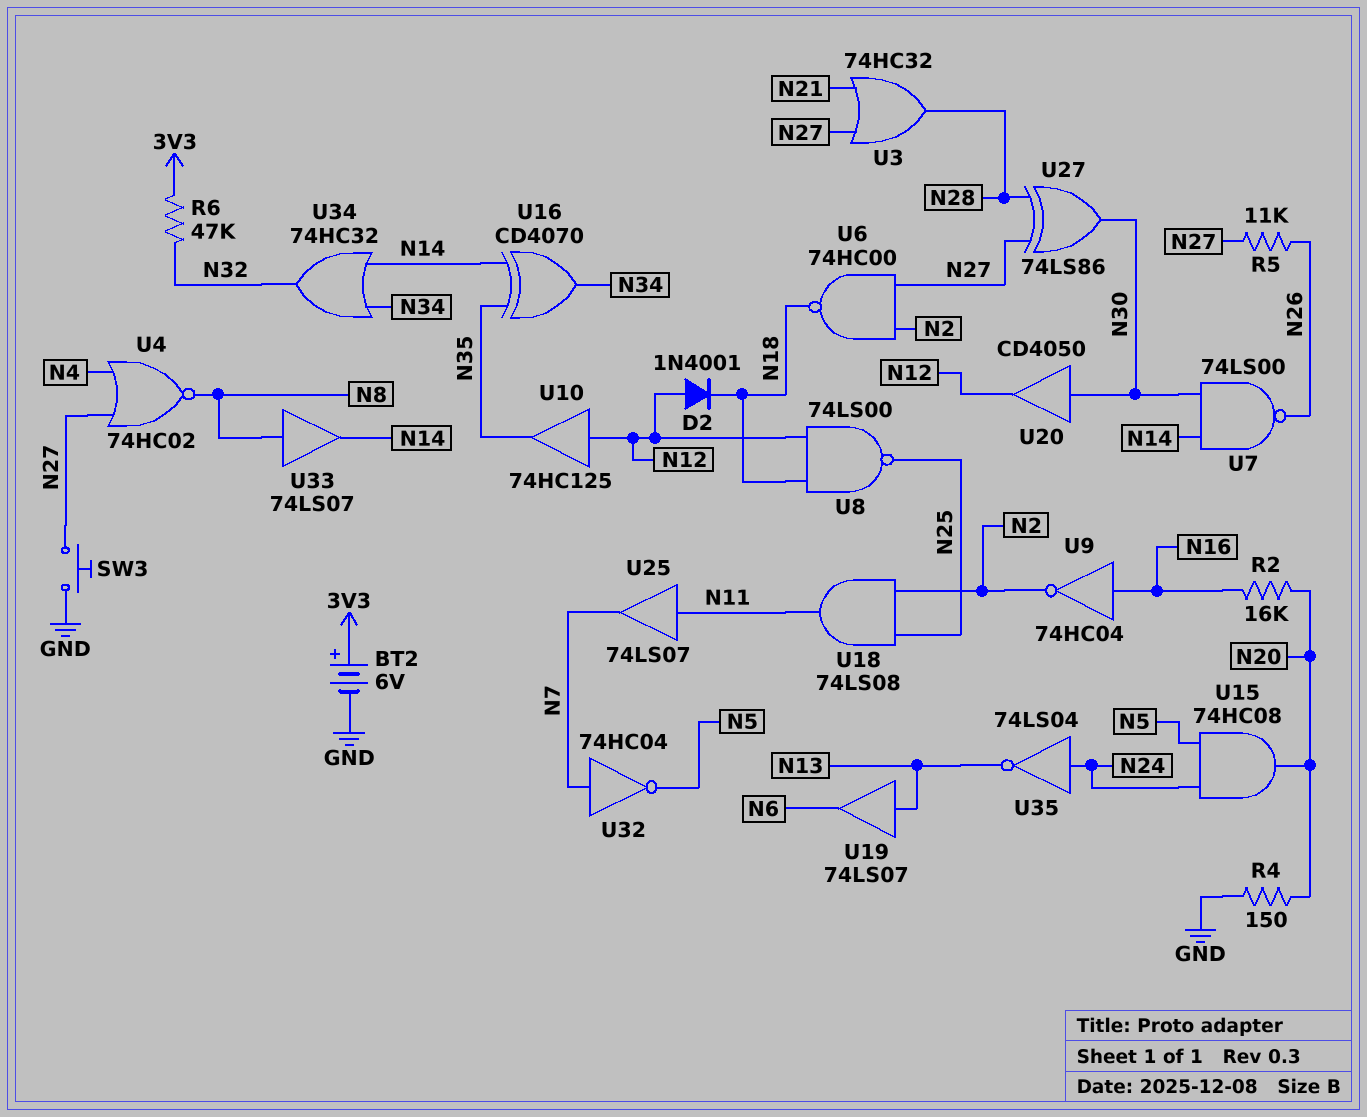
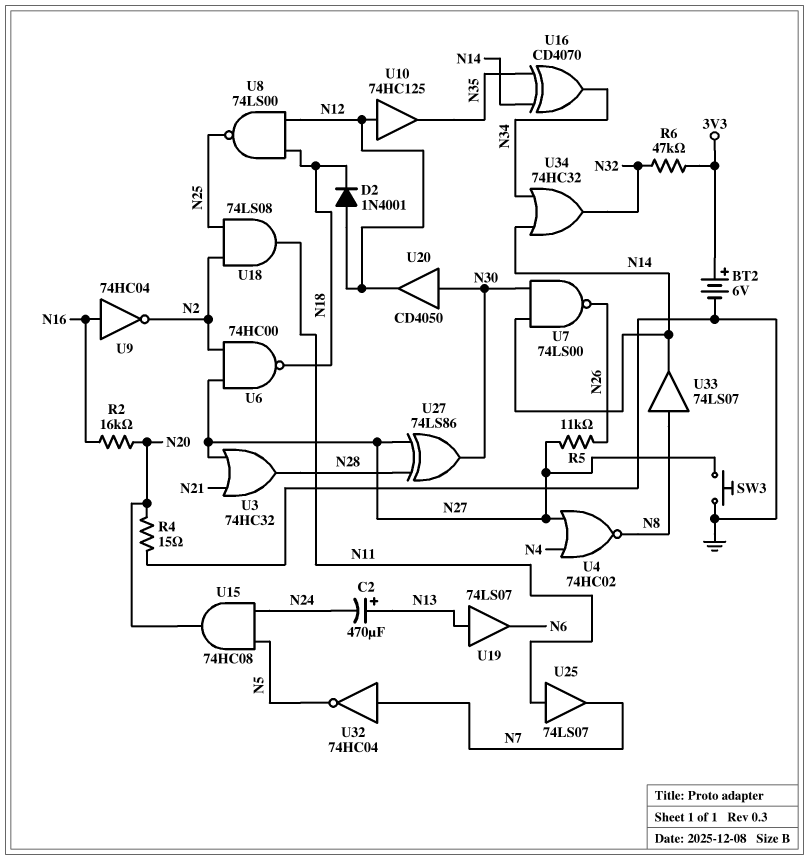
C2: none -> 470uF (plus N13, minus N24)
R4: 150 (GND, N20) -> 15 (GND, N20)
U35: NOT 74LS04 (in N24, out N13) -> none

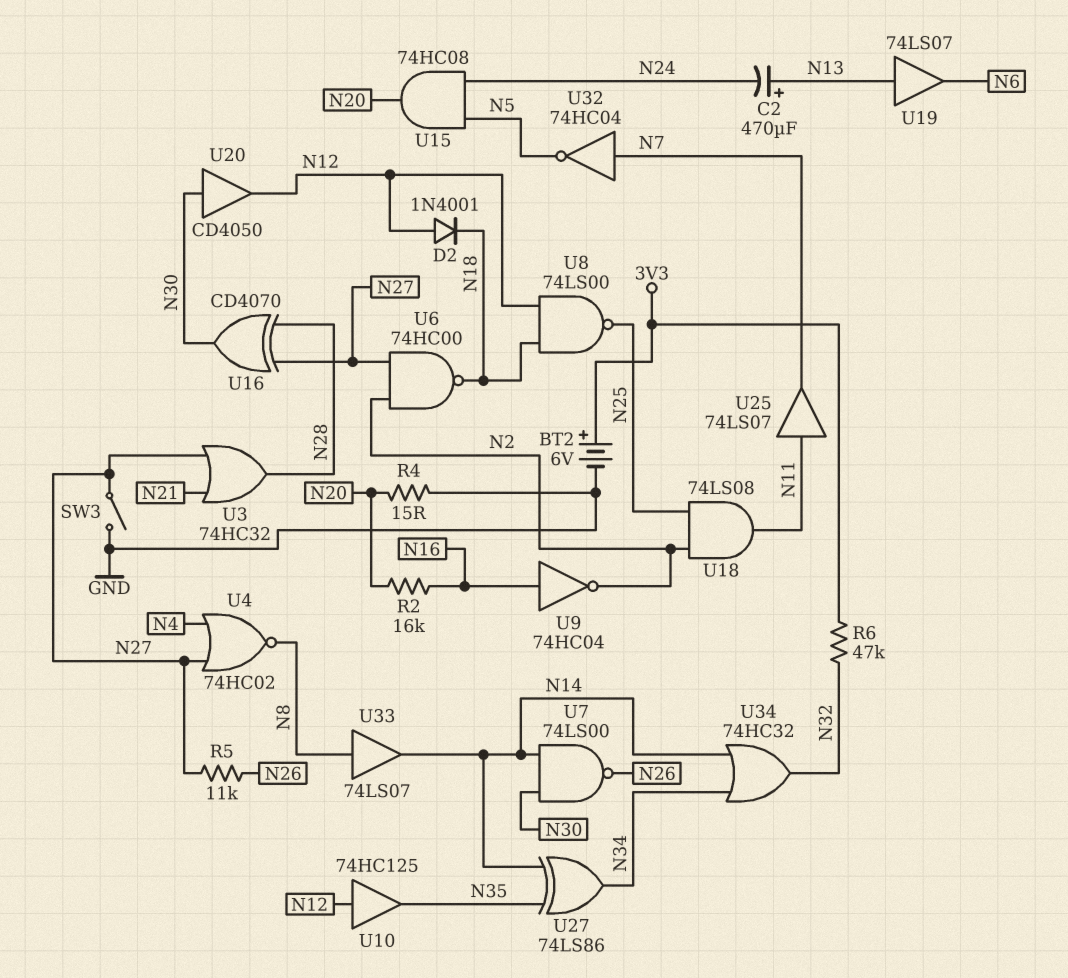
SW3: button (GND, N27) -> switch (GND, N27)
U16: XOR CD4070 (in N14, in N35, out N34) -> XOR CD4070 (in N27, in N28, out N30)
U27: XOR 74LS86 (in N27, in N28, out N30) -> XOR 74LS86 (in N14, in N35, out N34)

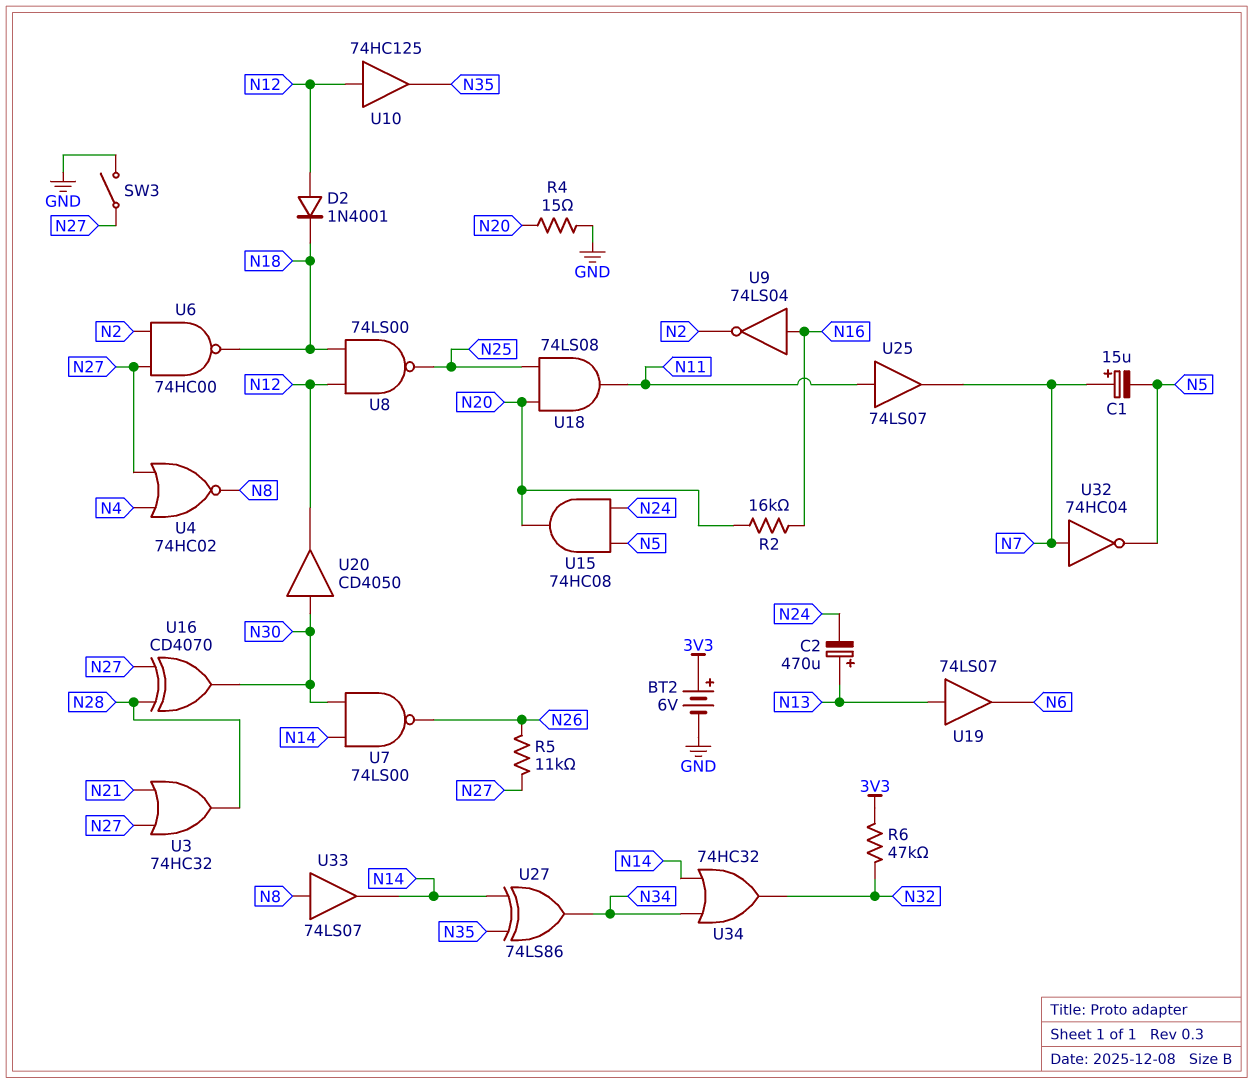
C1: none -> 15uF (plus N7, minus N5)
U9: NOT 74HC04 (in N16, out N2) -> NOT 74LS04 (in N16, out N2)
U18: AND 74LS08 (in N2, in N25, out N11) -> AND 74LS08 (in N20, in N25, out N11)

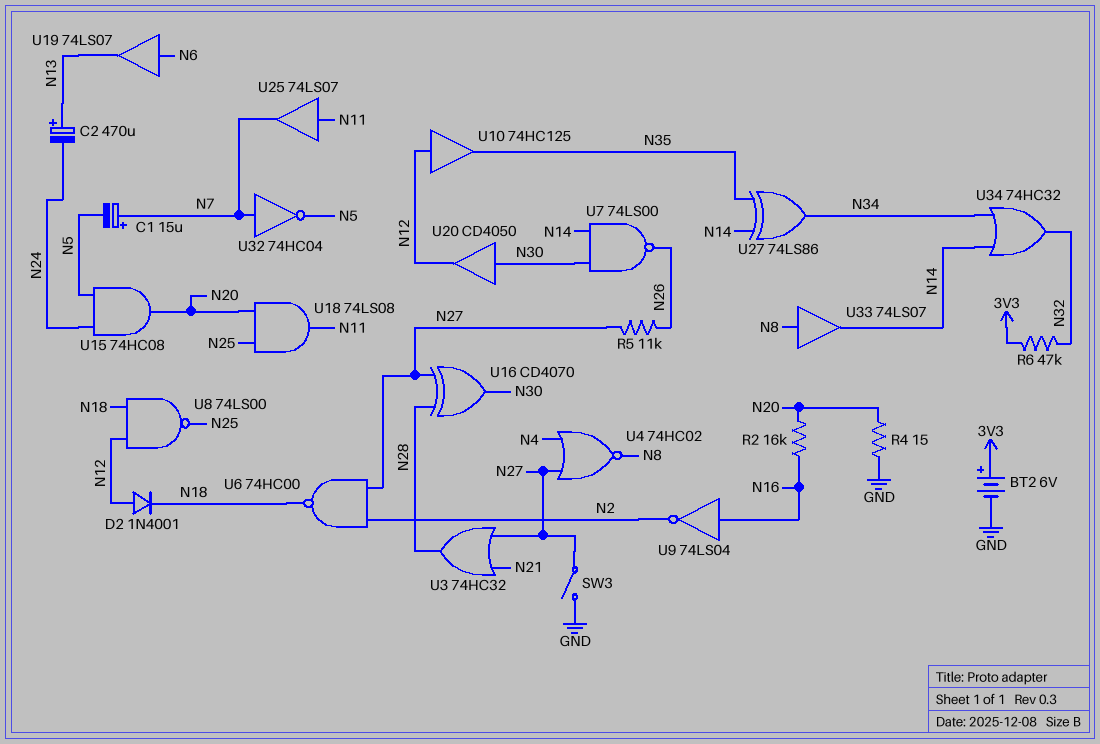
U19: buffer 74LS07 (in N13, out N6) -> buffer 74LS07 (in N6, out N13)

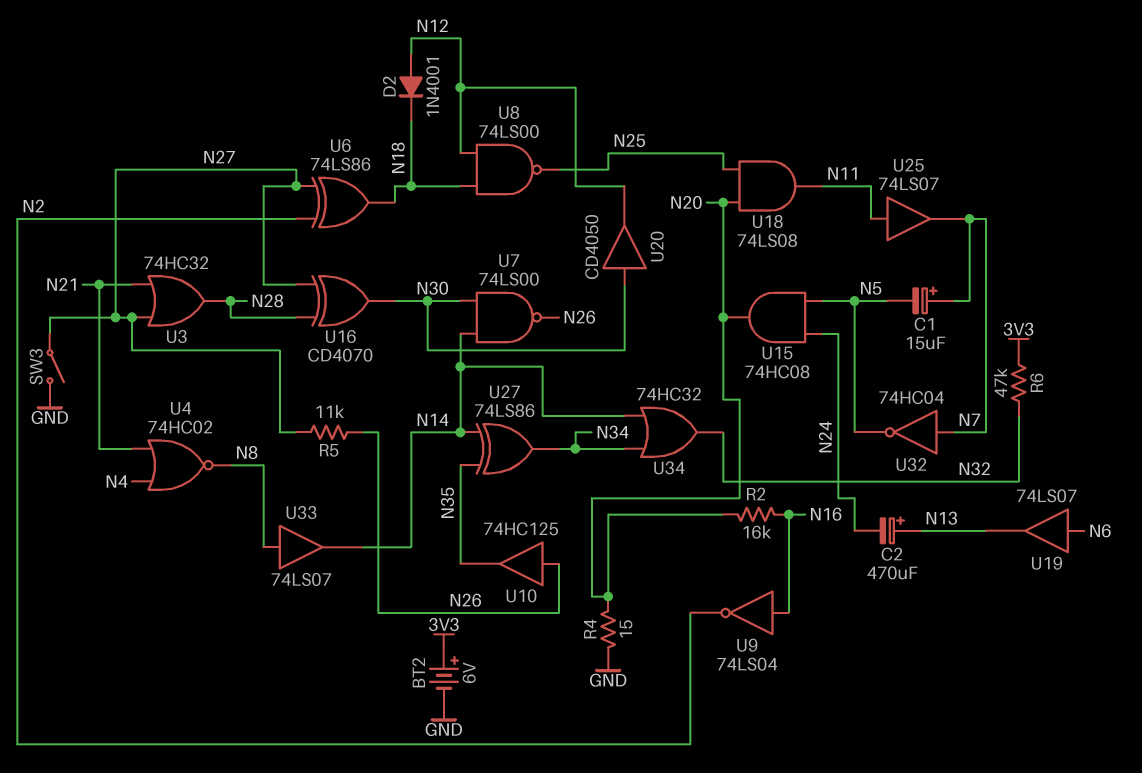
U4: NOR 74HC02 (in N4, in N27, out N8) -> NOR 74HC02 (in N4, in N21, out N8)
U6: NAND 74HC00 (in N2, in N27, out N18) -> XOR 74LS86 (in N2, in N27, out N18)
U10: buffer 74HC125 (in N12, out N35) -> buffer 74HC125 (in N26, out N35)

